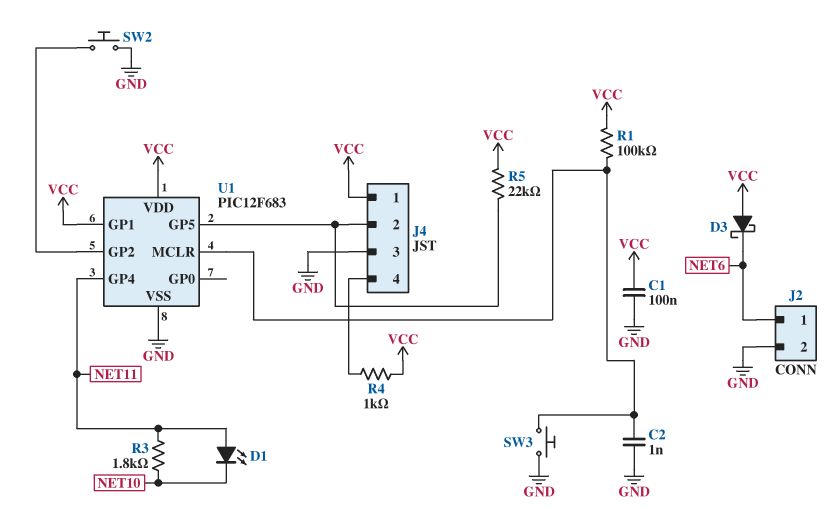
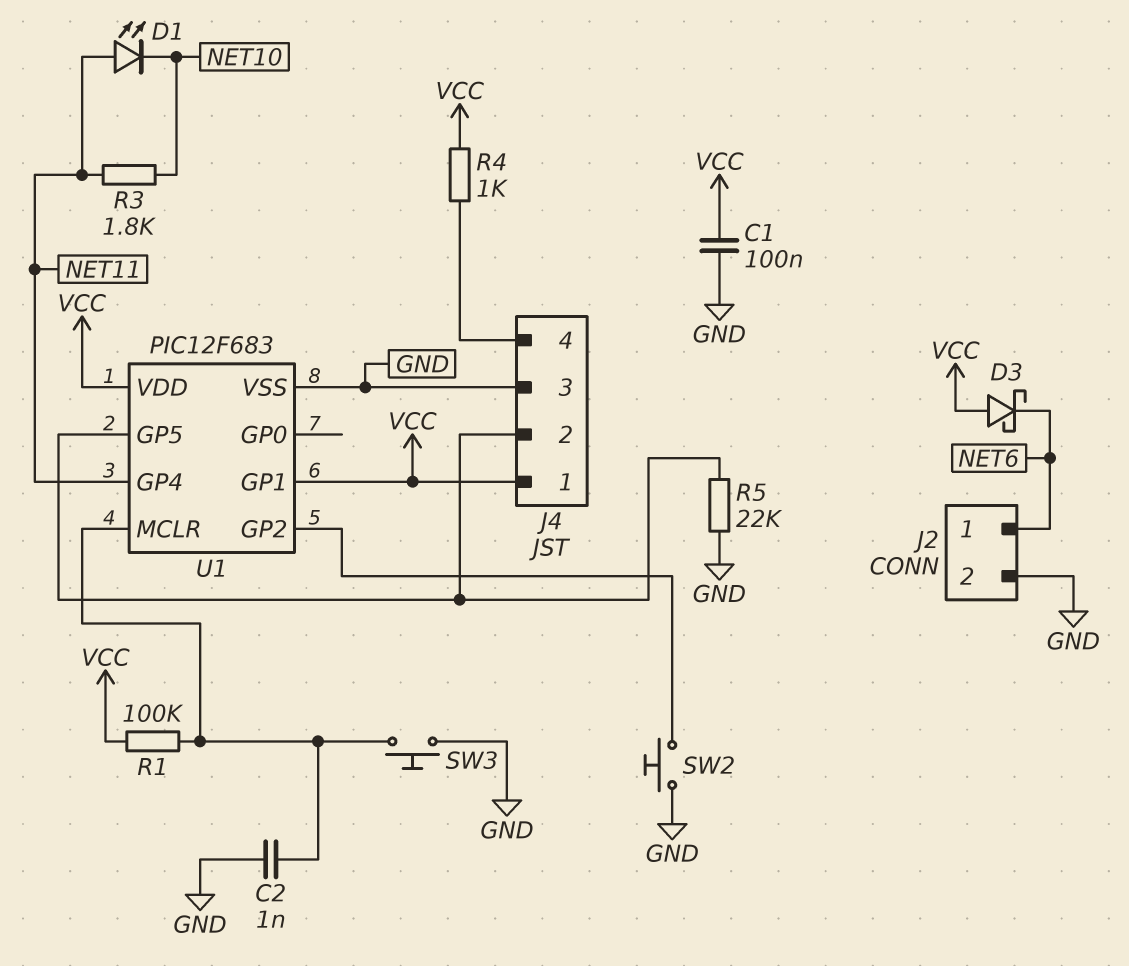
R5: 22k (J4/2, VCC) -> 22k (GND, J4/2)

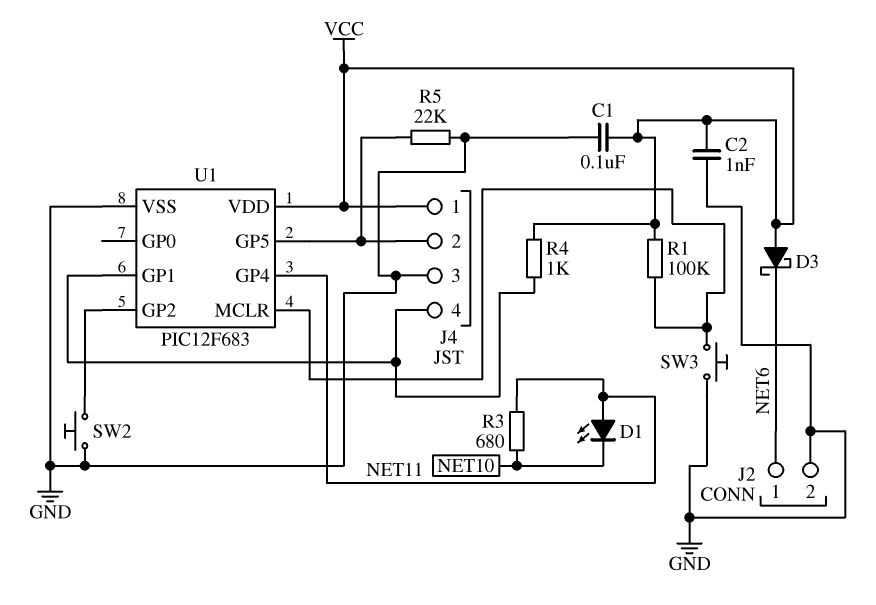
C2: 1nF (GND, U1/MCLR) -> 1nF (GND, VCC)
R3: 1.8k (NET10, NET11) -> 680 (NET10, NET11)
U1 pin GP1: VCC -> J4/4

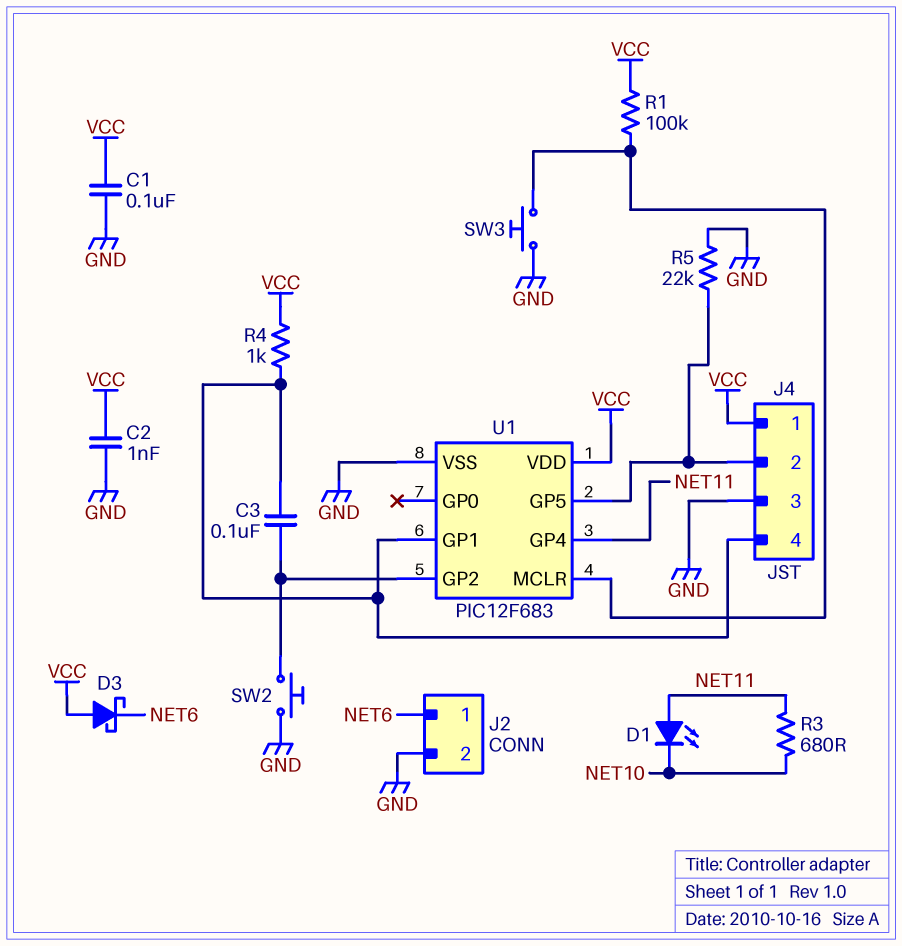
C3: none -> 100nF (J4/4, U1/GP2)

